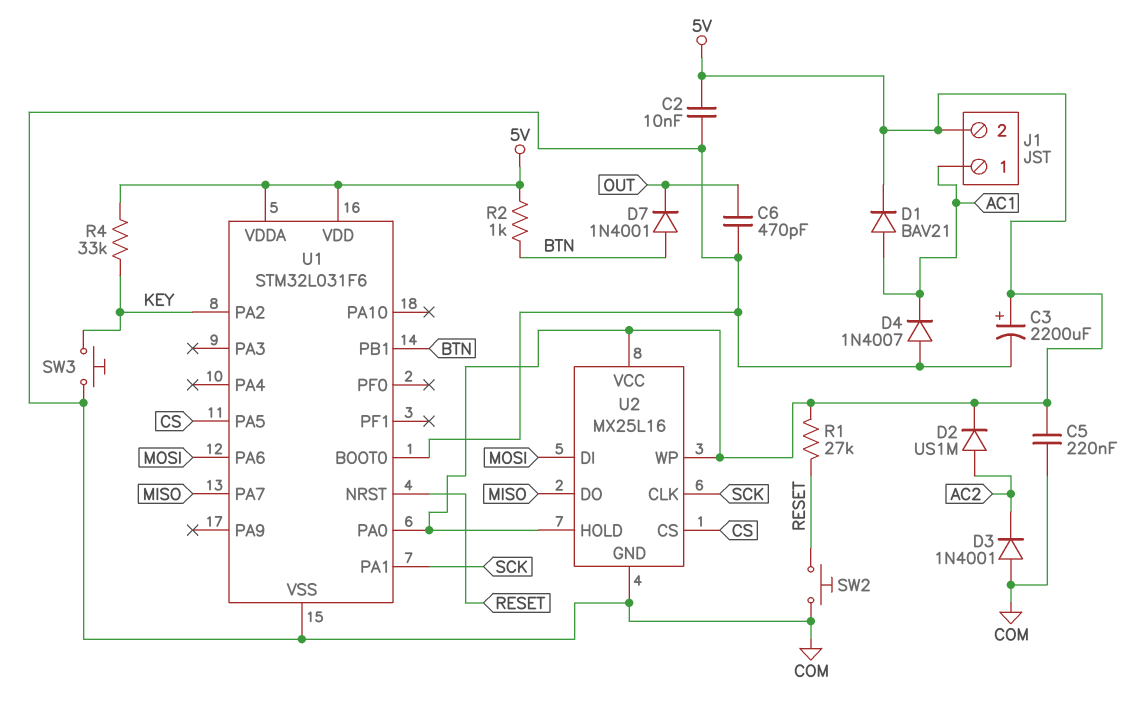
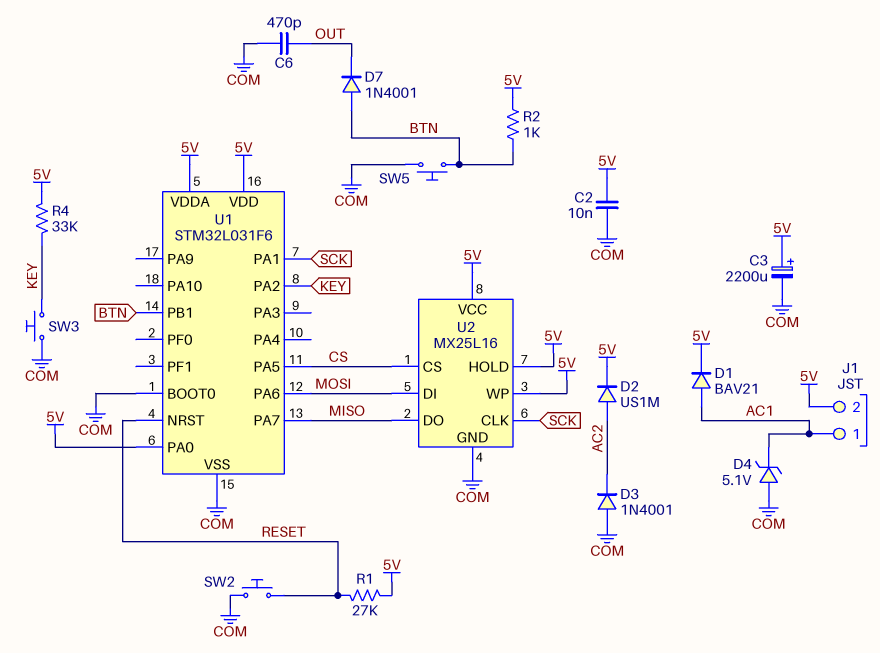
C5: 220nF (5V, COM) -> none
D4: diode 1N4007 (A COM, K AC1) -> zener 5.1V (A COM, K AC1)
SW5: none -> button (BTN, COM)

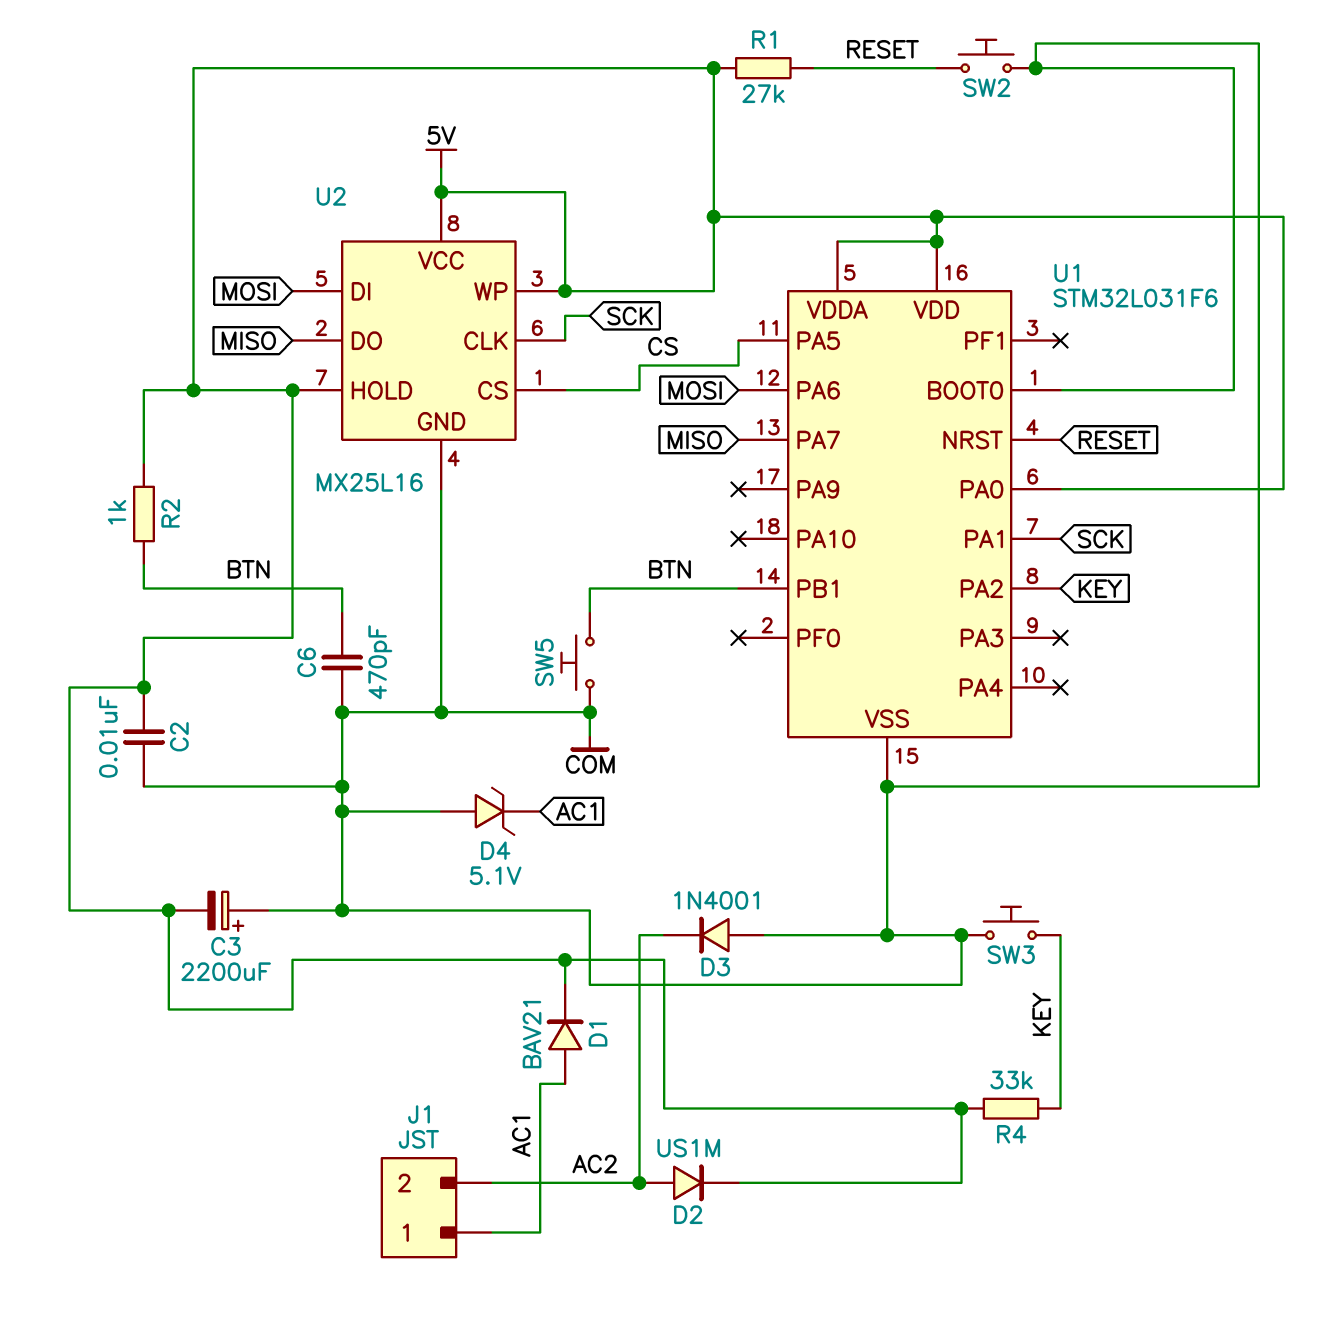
C3: 2200uF (plus 5V, minus COM) -> 2200uF (plus COM, minus 5V)
C6: 470pF (COM, OUT) -> 470pF (BTN, COM)
D7: diode 1N4001 (A BTN, K OUT) -> none
J1 pin 2: 5V -> AC2

